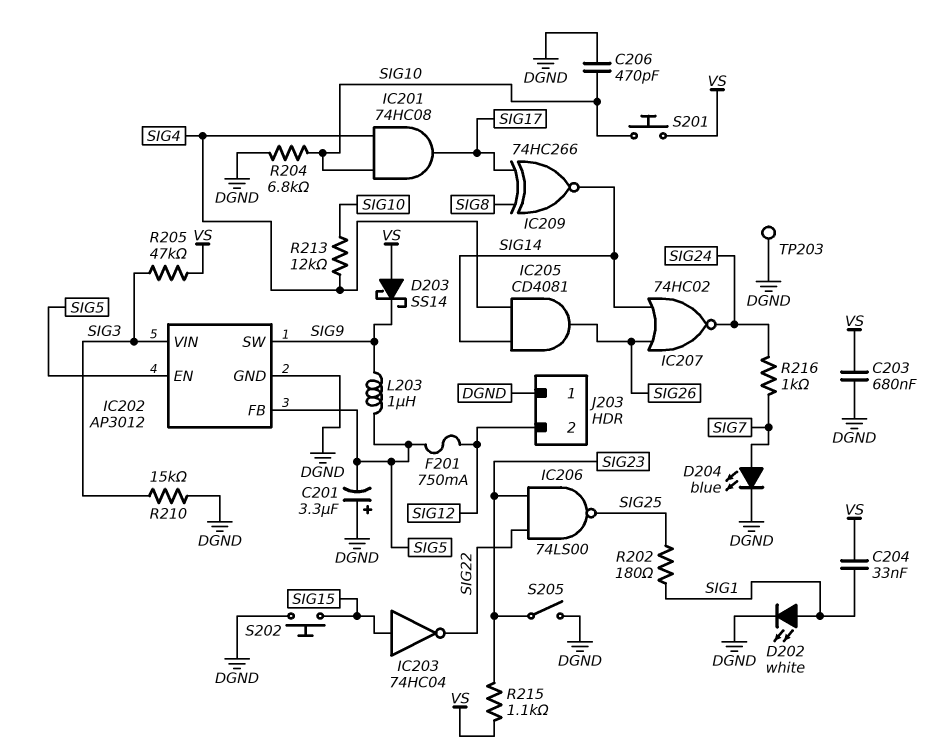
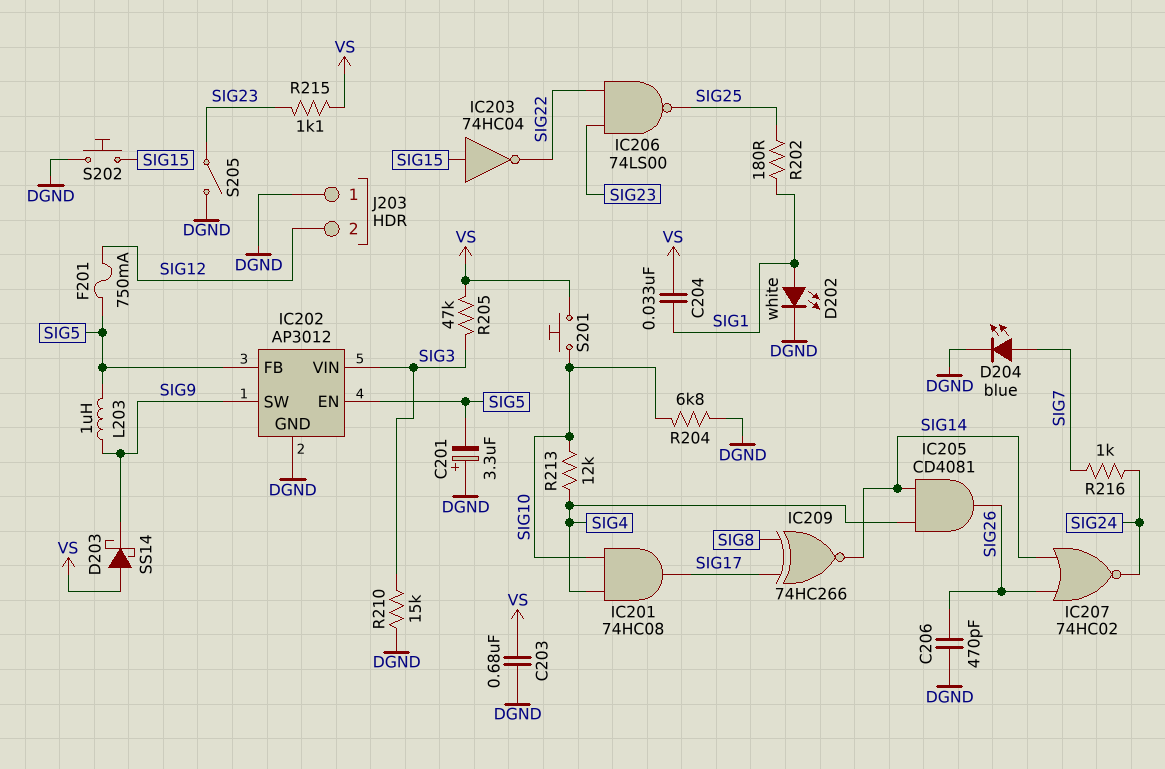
C206: 470pF (DGND, SIG10) -> 470pF (DGND, SIG26)
TP203: test point (DGND) -> none

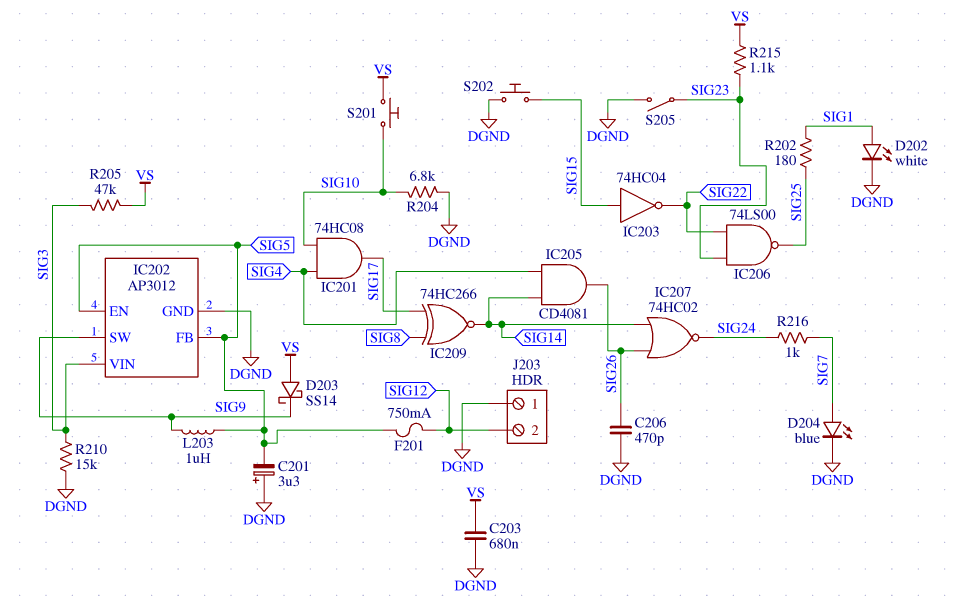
C204: 33nF (SIG1, VS) -> none
R213: 12k (SIG4, SIG10) -> none

